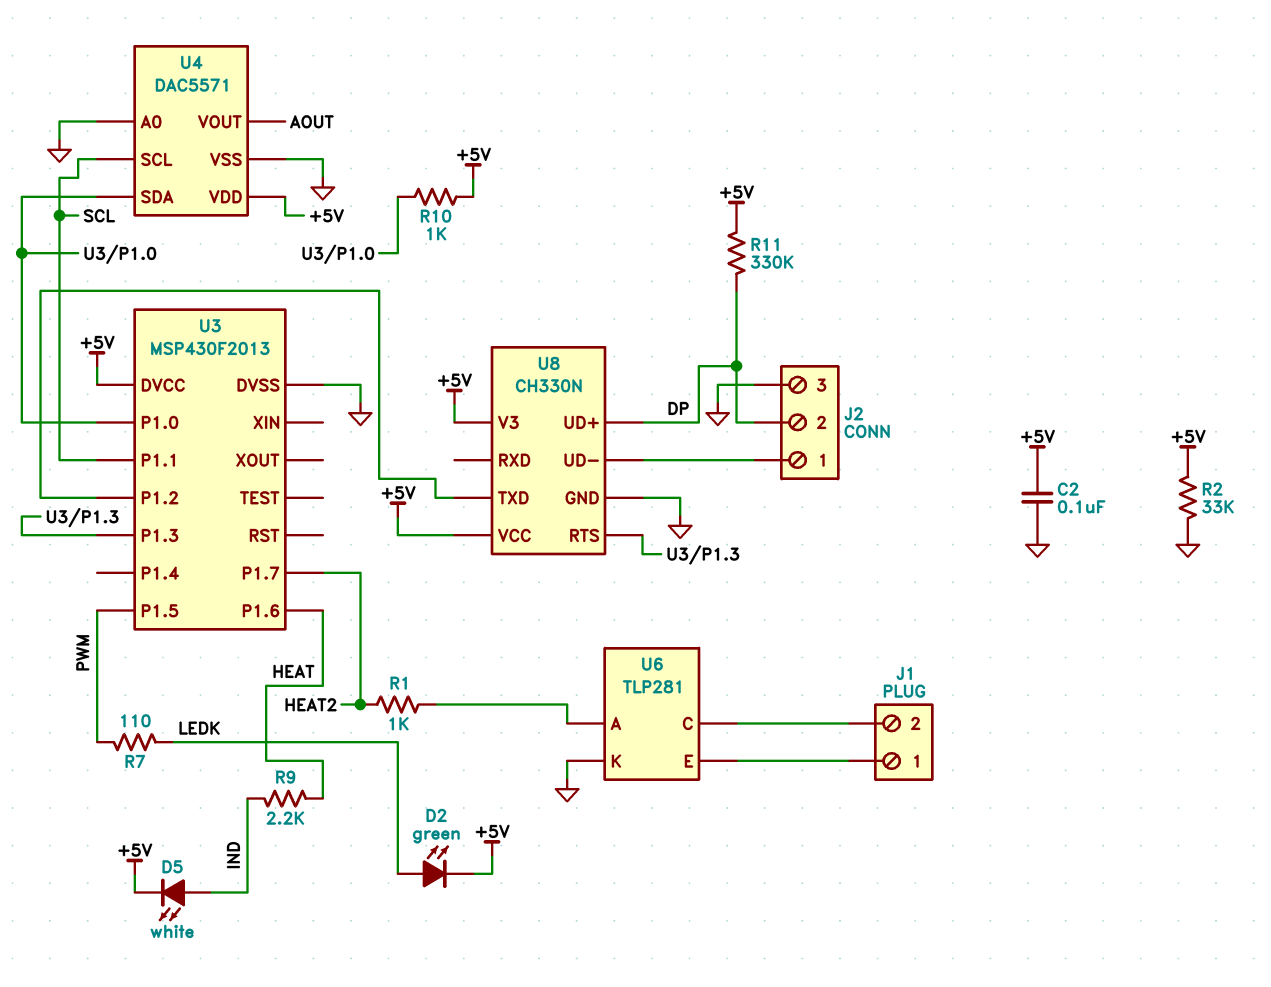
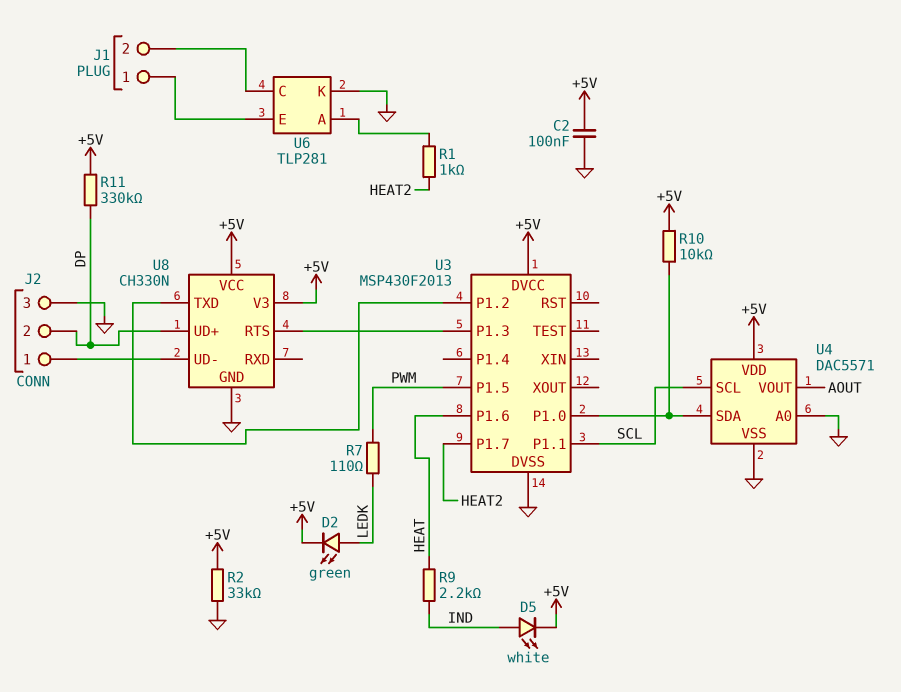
R10: 1k (+5V, U3/P1.0) -> 10k (+5V, U3/P1.0)

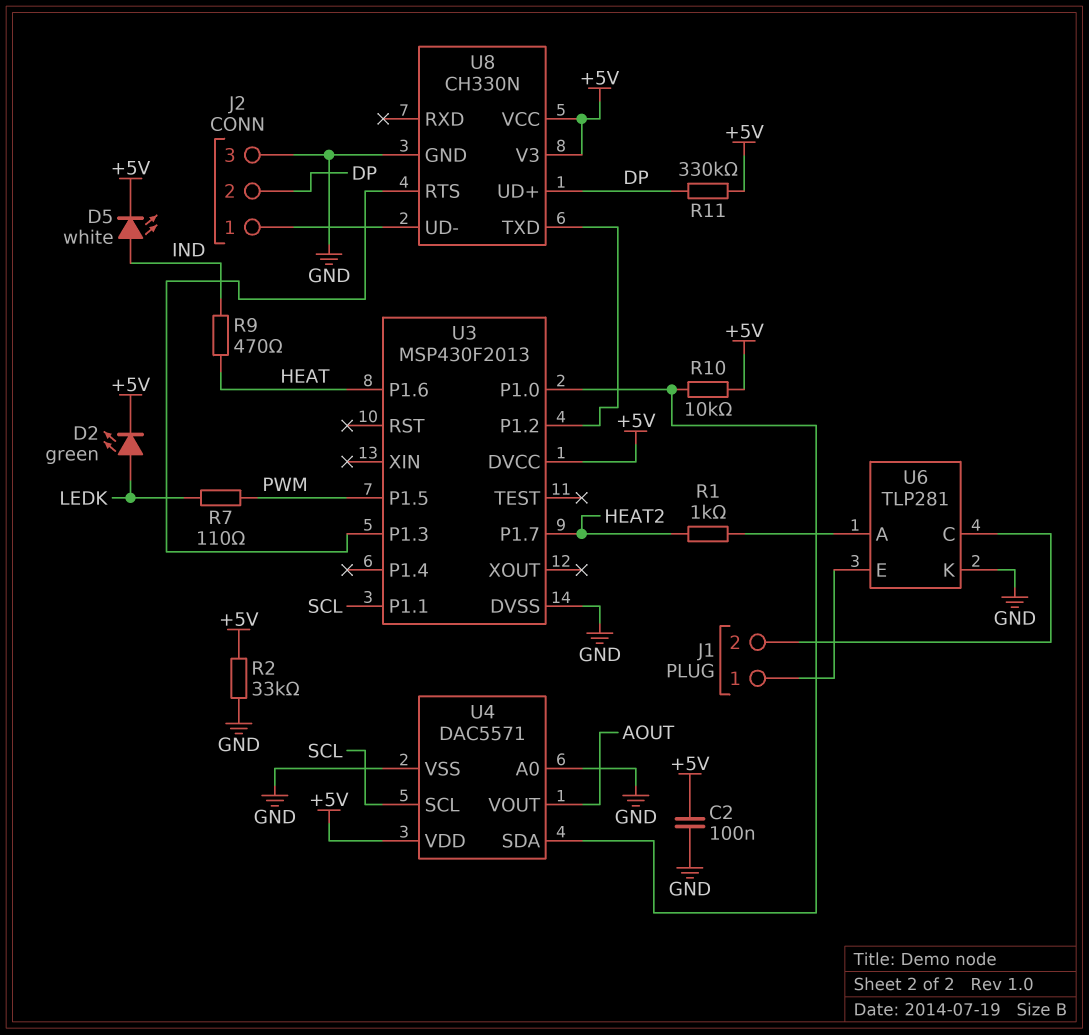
R9: 2.2k (HEAT, IND) -> 470 (HEAT, IND)

